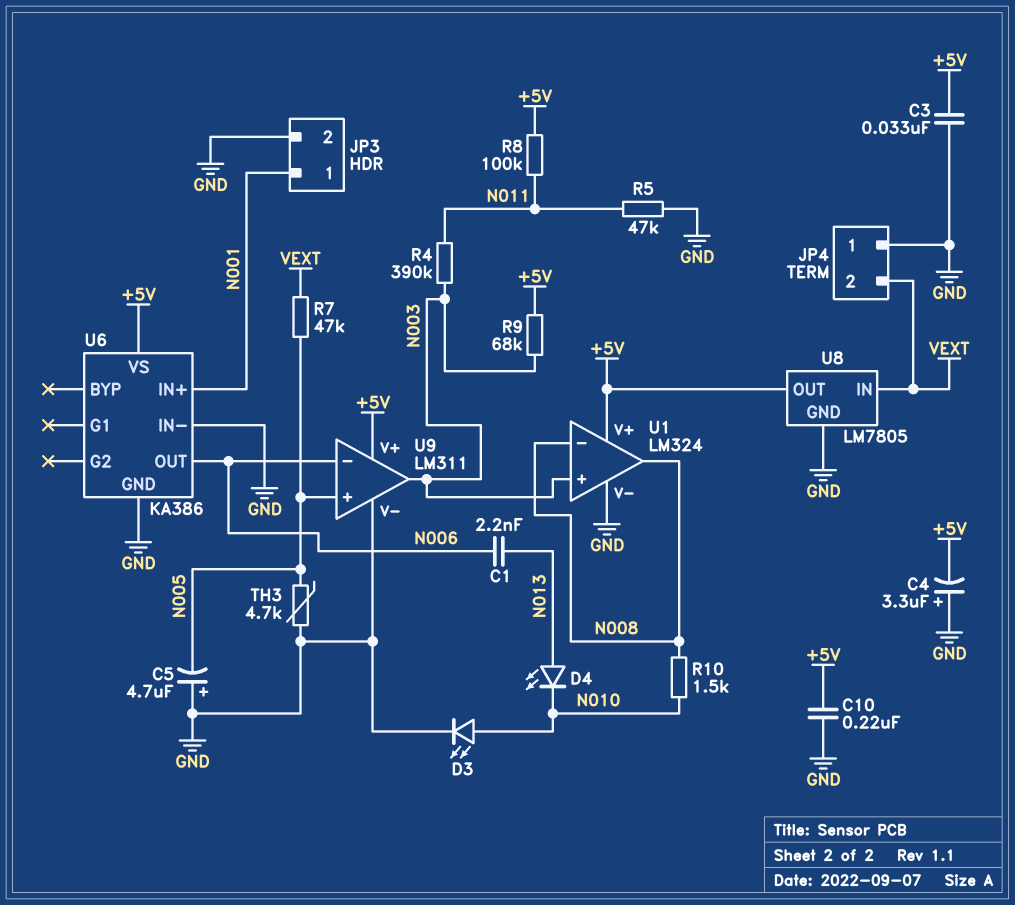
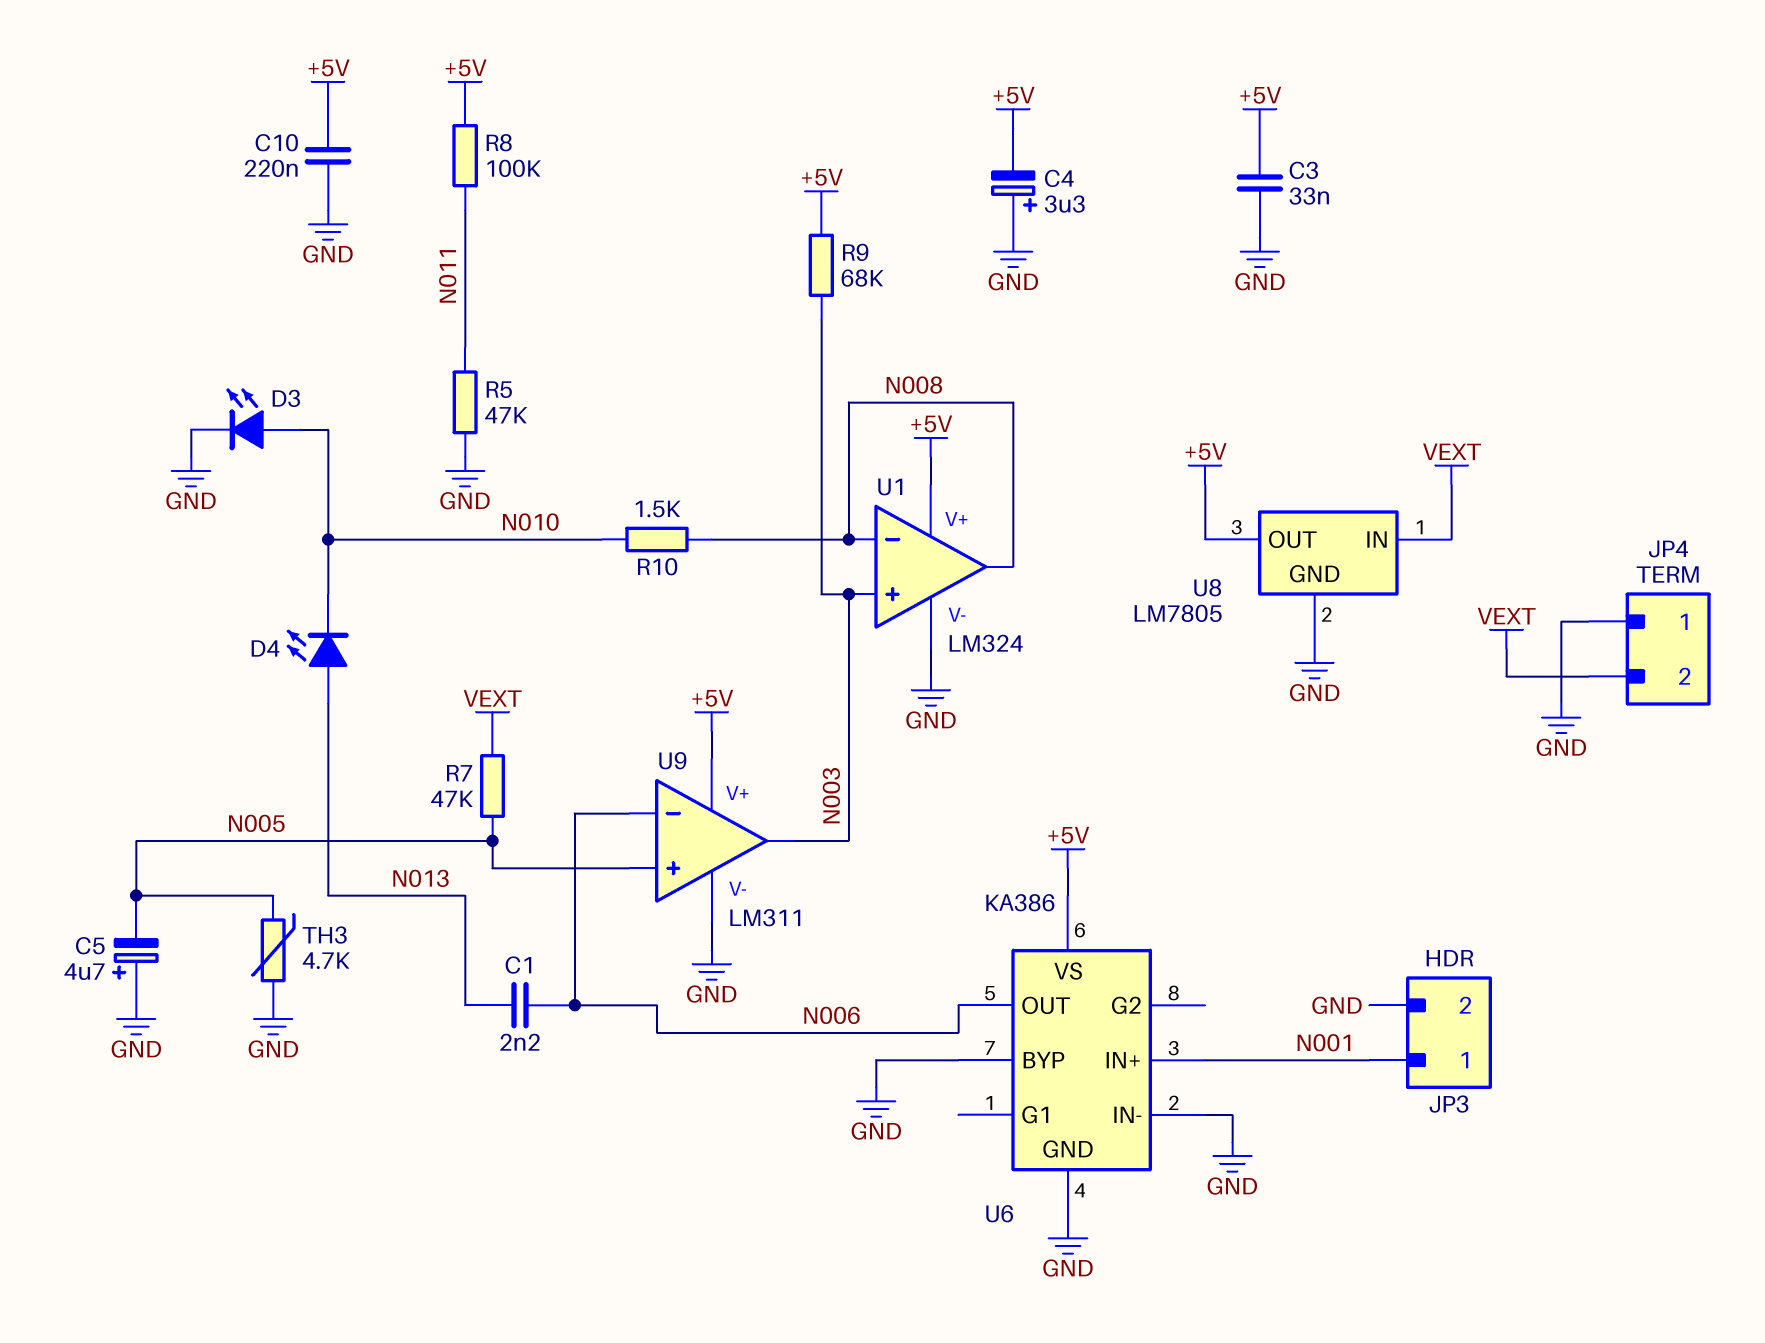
R4: 390k (N003, N011) -> none
U6 pin BYP: none -> GND

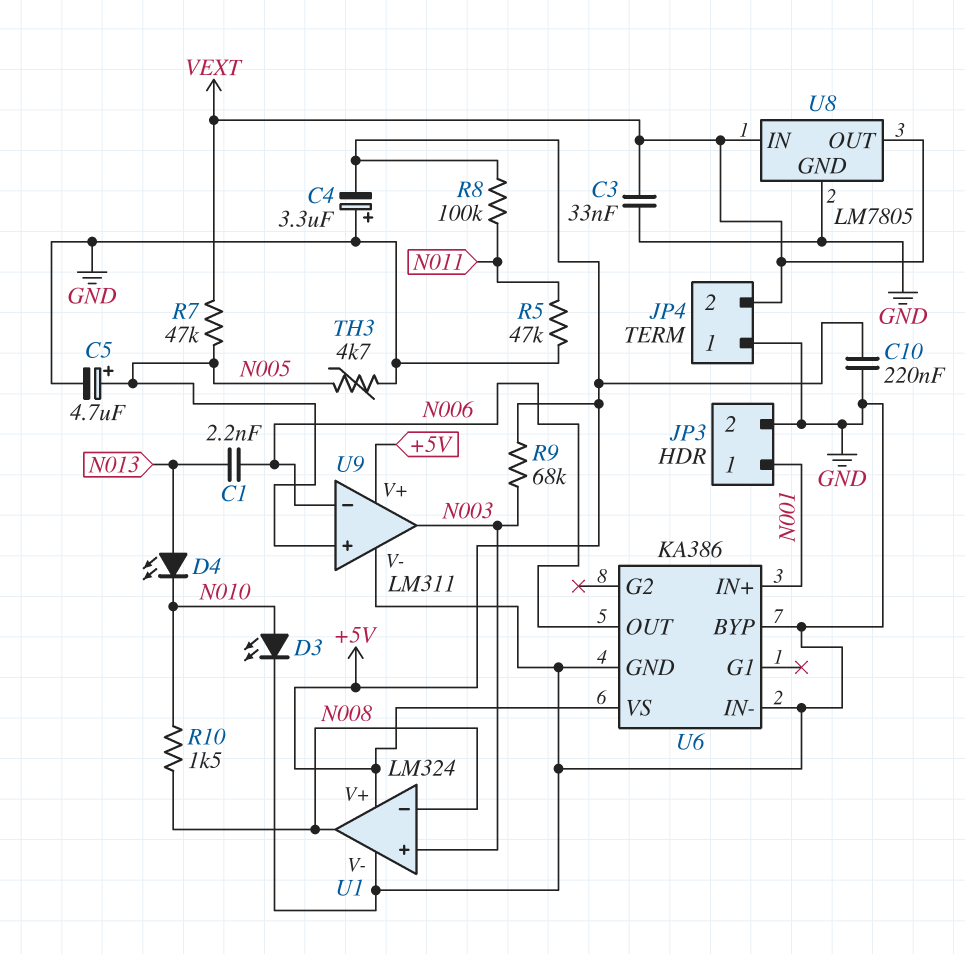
C3: 33nF (+5V, GND) -> 33nF (GND, VEXT)
C5: 4.7uF (plus GND, minus N005) -> 4.7uF (plus N005, minus GND)
U8 pin OUT: +5V -> VEXT

